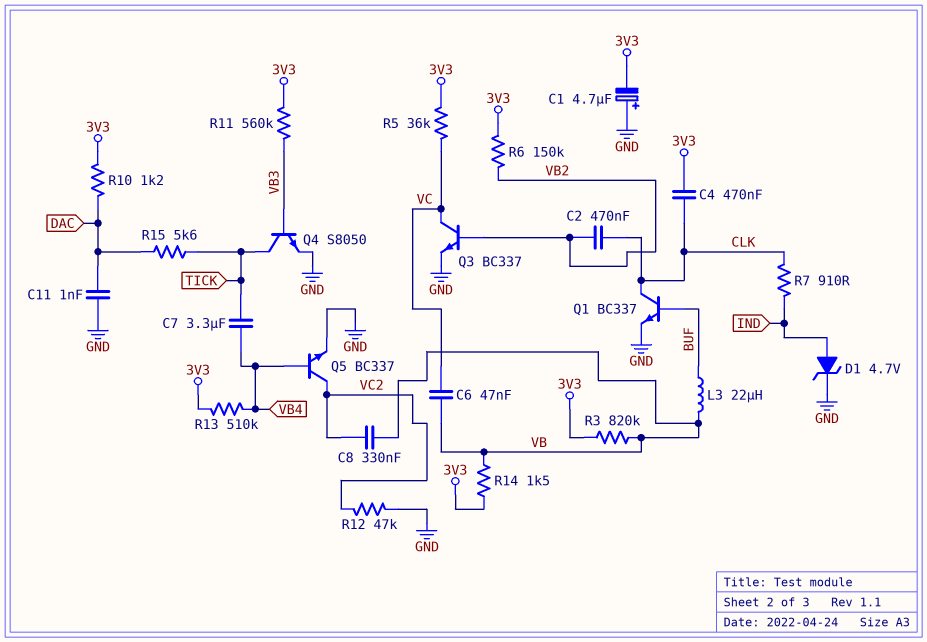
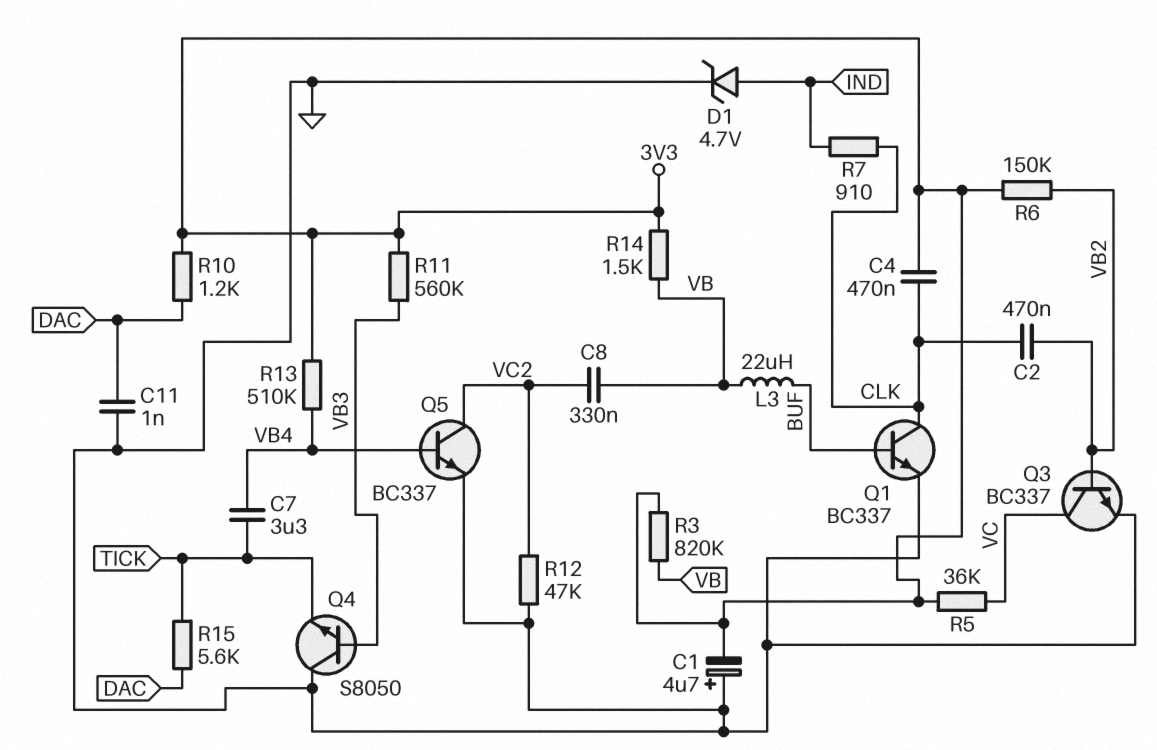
C6: 47nF (VB, VC) -> none
Q4: NPN S8050 (B VB3, C TICK, E GND) -> NPN S8050 (B VB3, C GND, E TICK)

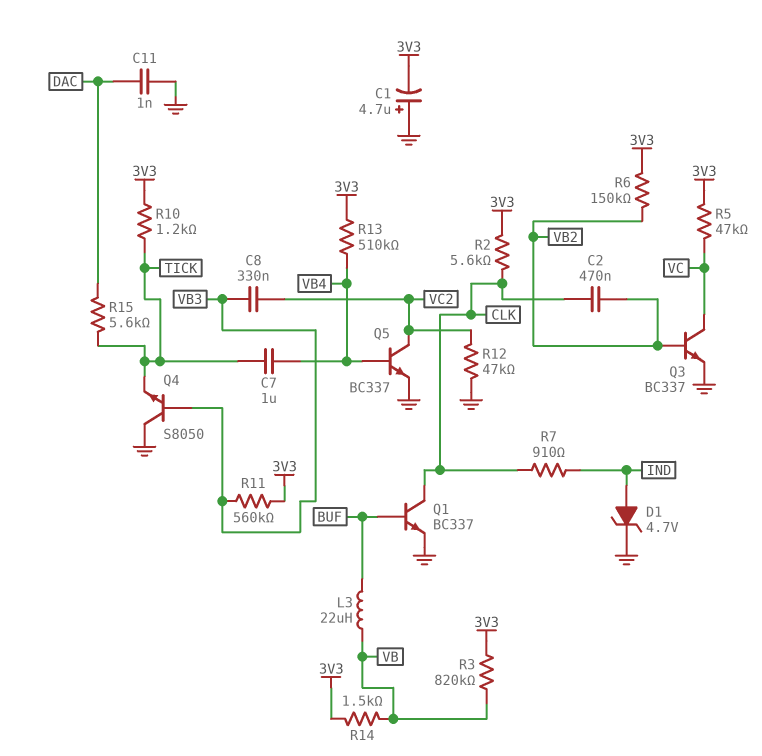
C4: 470nF (3V3, CLK) -> none
C7: 3.3uF (TICK, VB4) -> 1uF (TICK, VB4)
C8: 330nF (VB, VC2) -> 330nF (VB3, VC2)
R2: none -> 5.6k (3V3, CLK)
R5: 36k (3V3, VC) -> 47k (3V3, VC)
R10: 1.2k (3V3, DAC) -> 1.2k (3V3, TICK)

